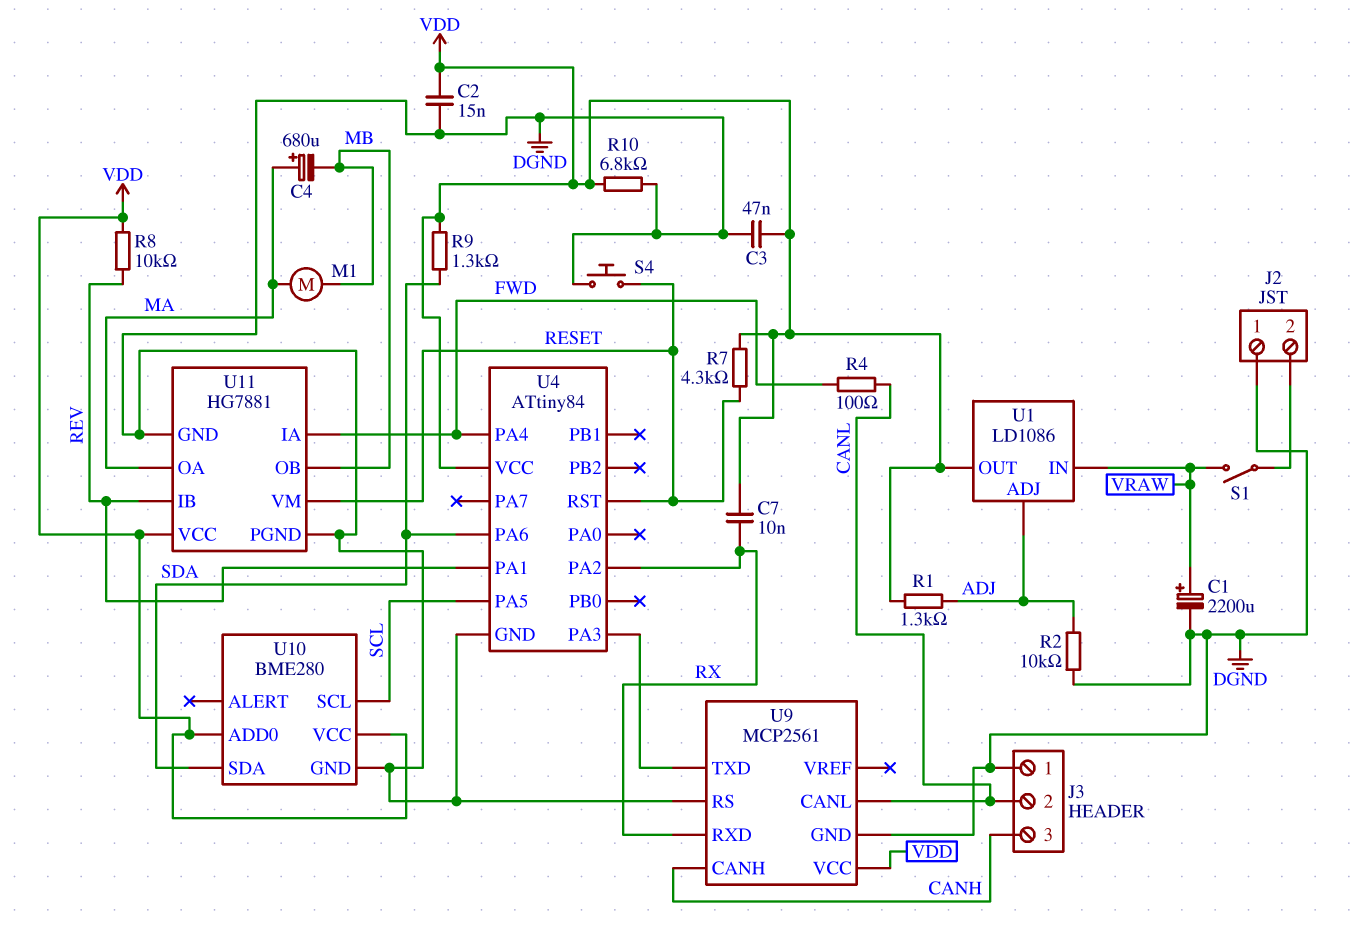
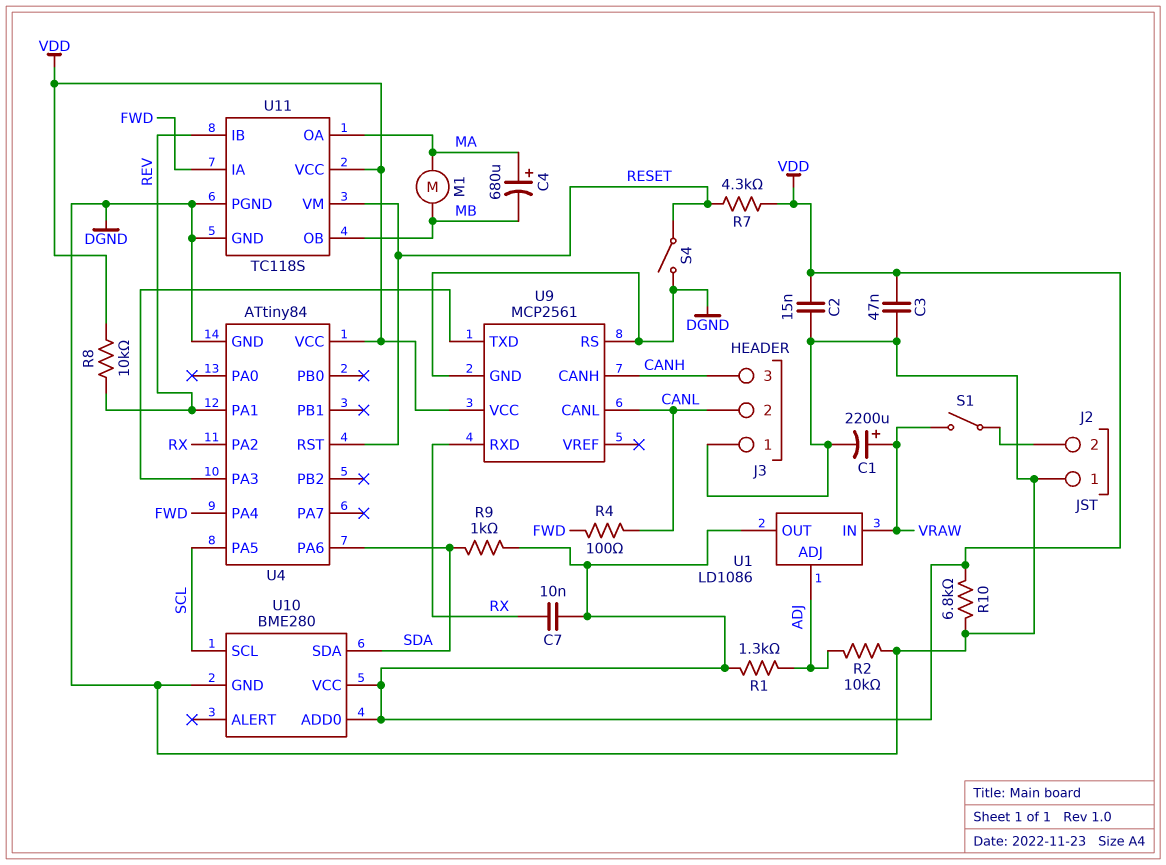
R9: 1.3k (SDA, VDD) -> 1k (SDA, VDD)
S4: button (DGND, RESET) -> switch (DGND, RESET)
U11: HG7881 -> TC118S

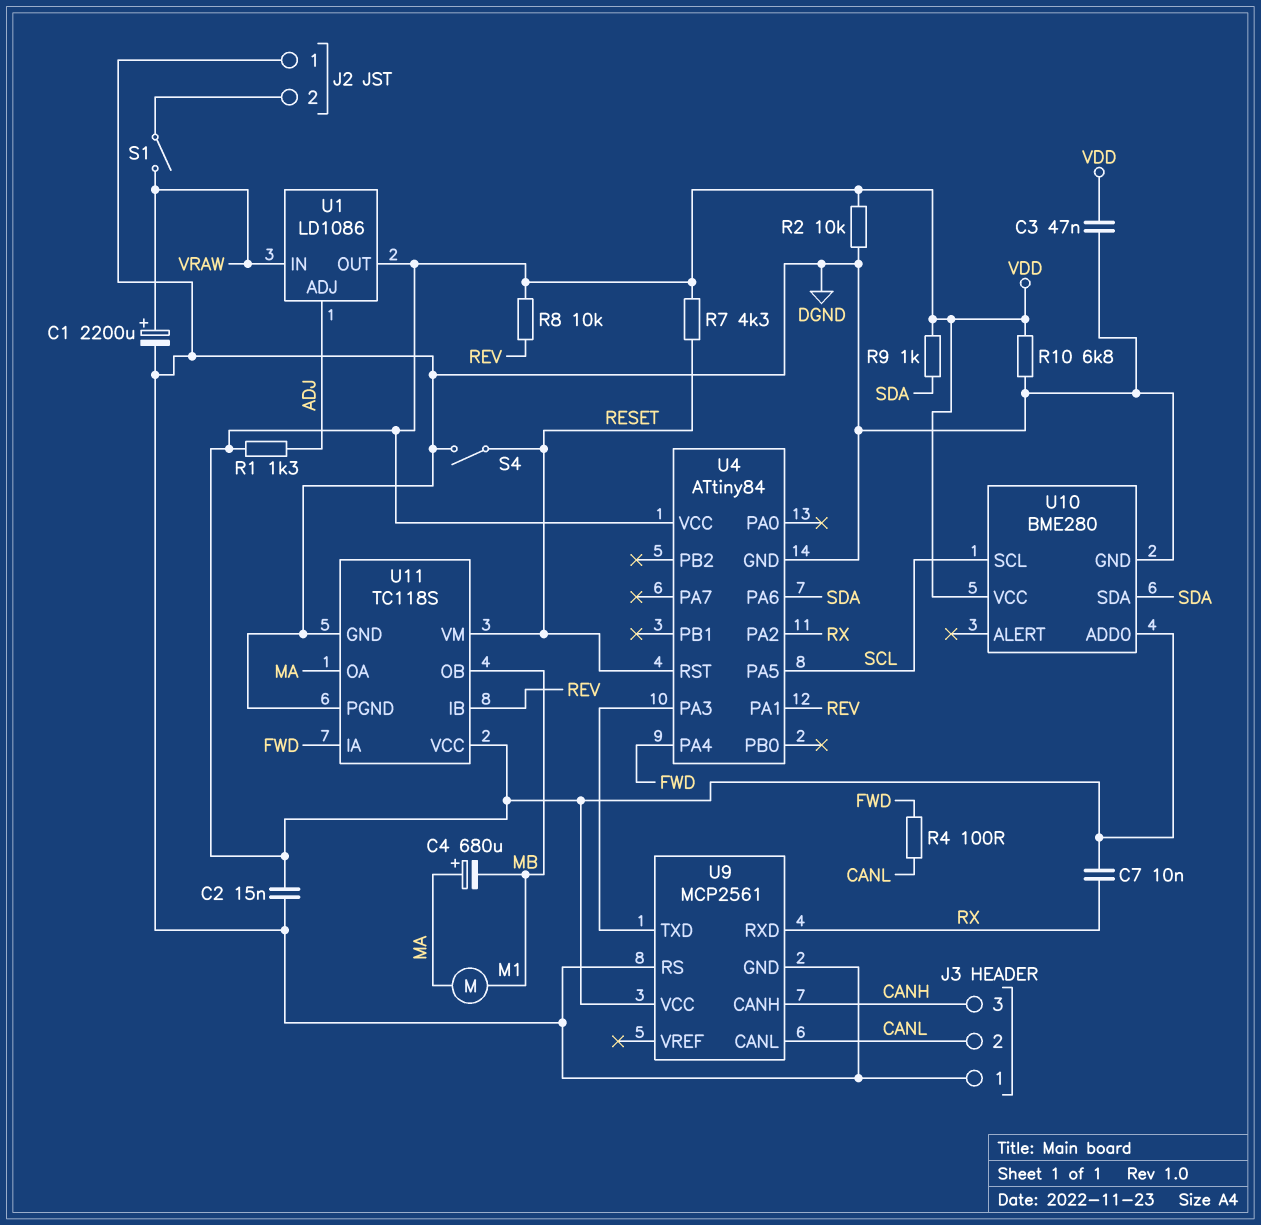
R2: 10k (ADJ, DGND) -> 10k (DGND, VDD)

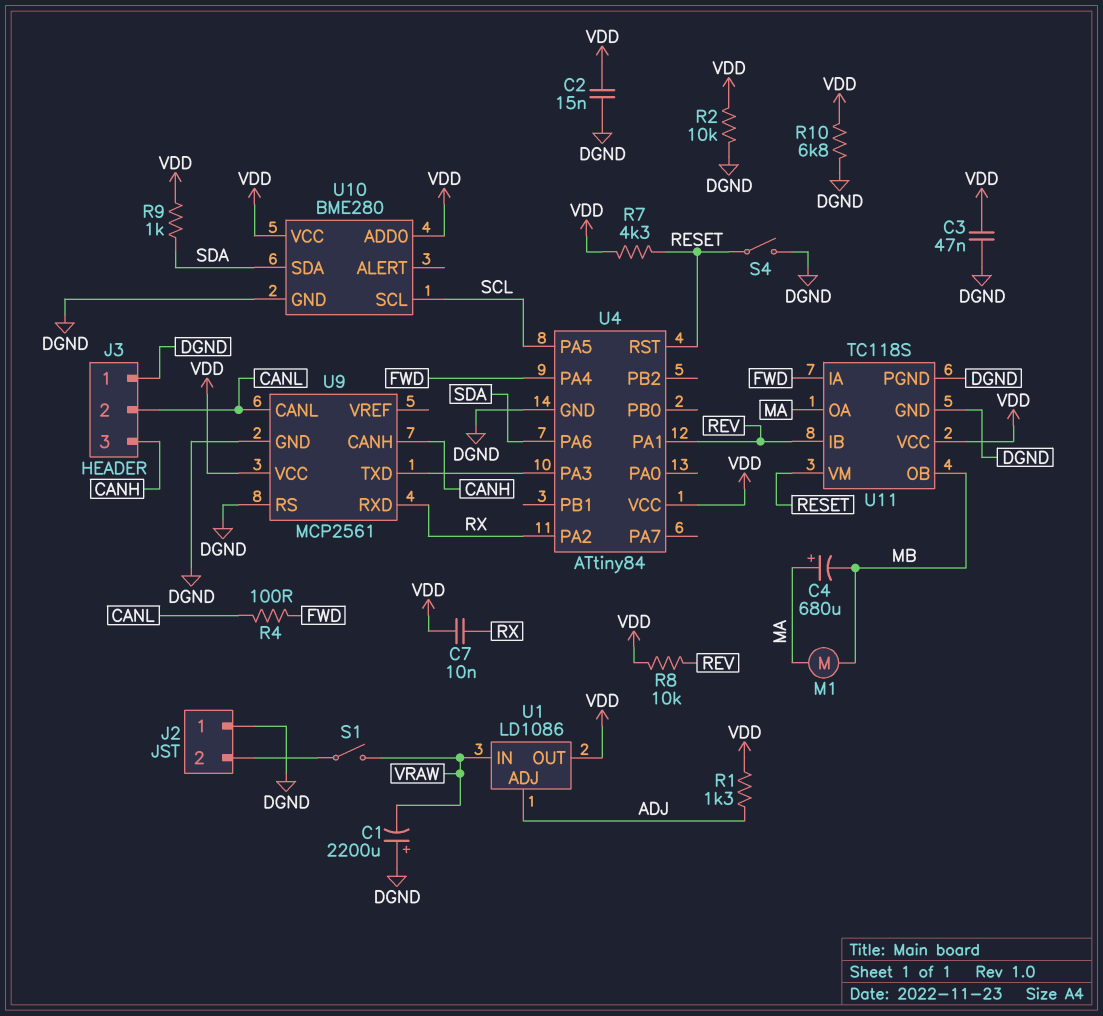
C1: 2200uF (plus VRAW, minus DGND) -> 2200uF (plus DGND, minus VRAW)

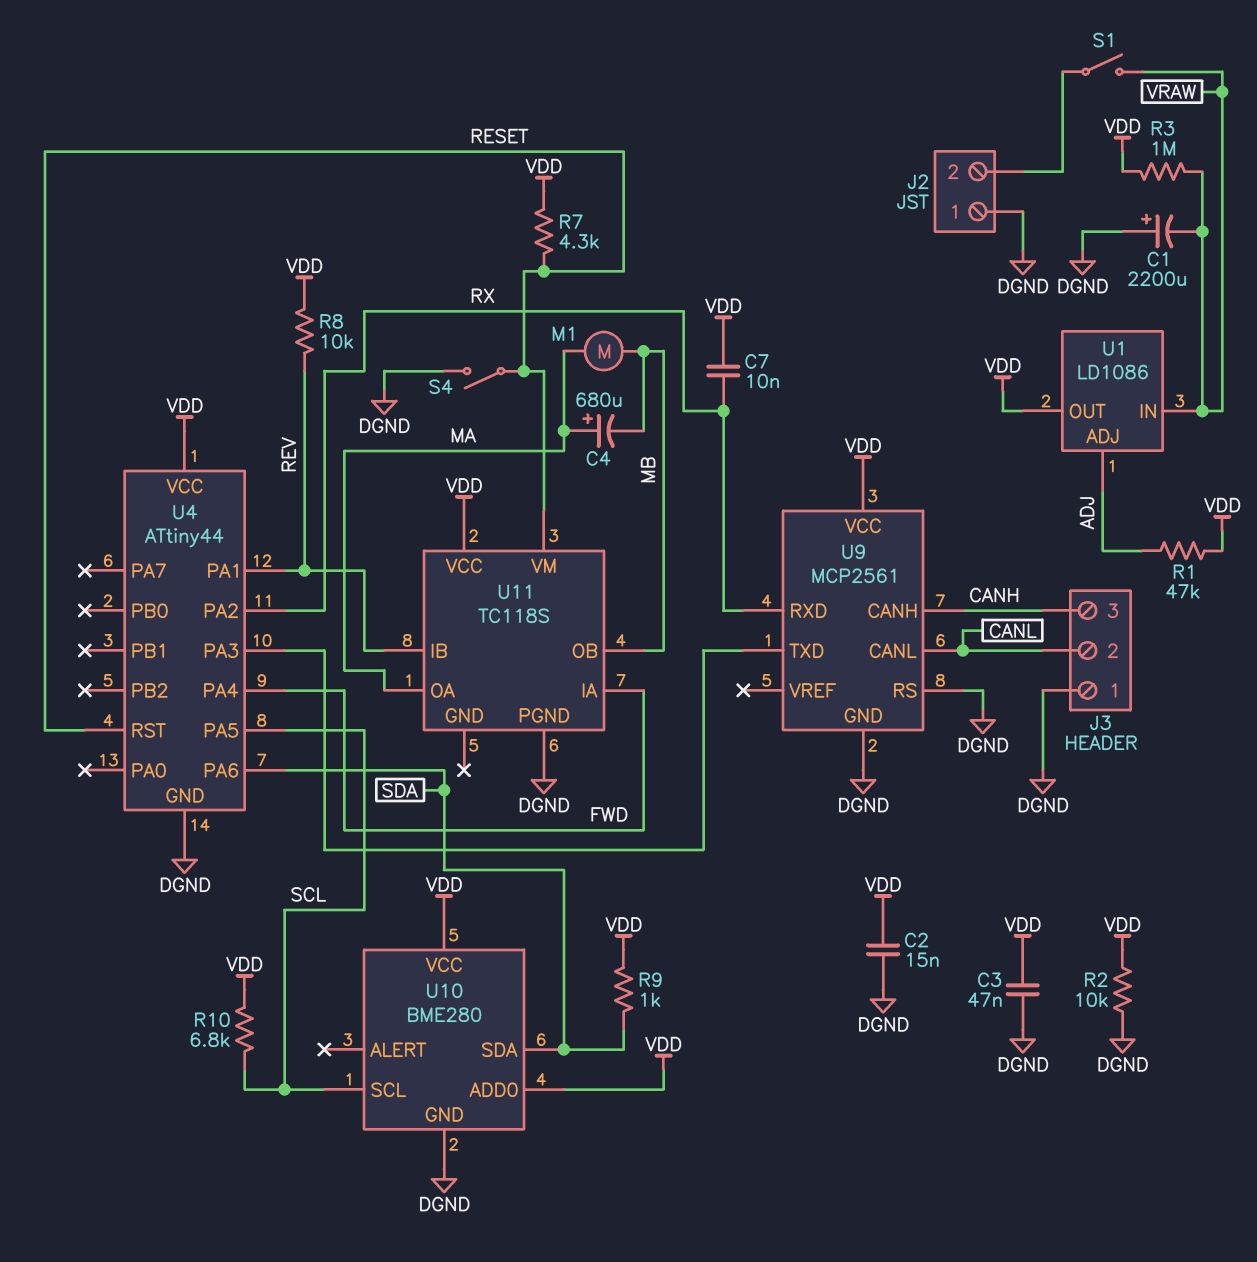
R1: 1.3k (ADJ, VDD) -> 47k (ADJ, VDD)
R3: none -> 1M (VDD, VRAW)
R4: 100 (CANL, FWD) -> none
R10: 6.8k (DGND, VDD) -> 6.8k (SCL, VDD)
U4: ATtiny84 -> ATtiny44
U11 pin GND: DGND -> none

